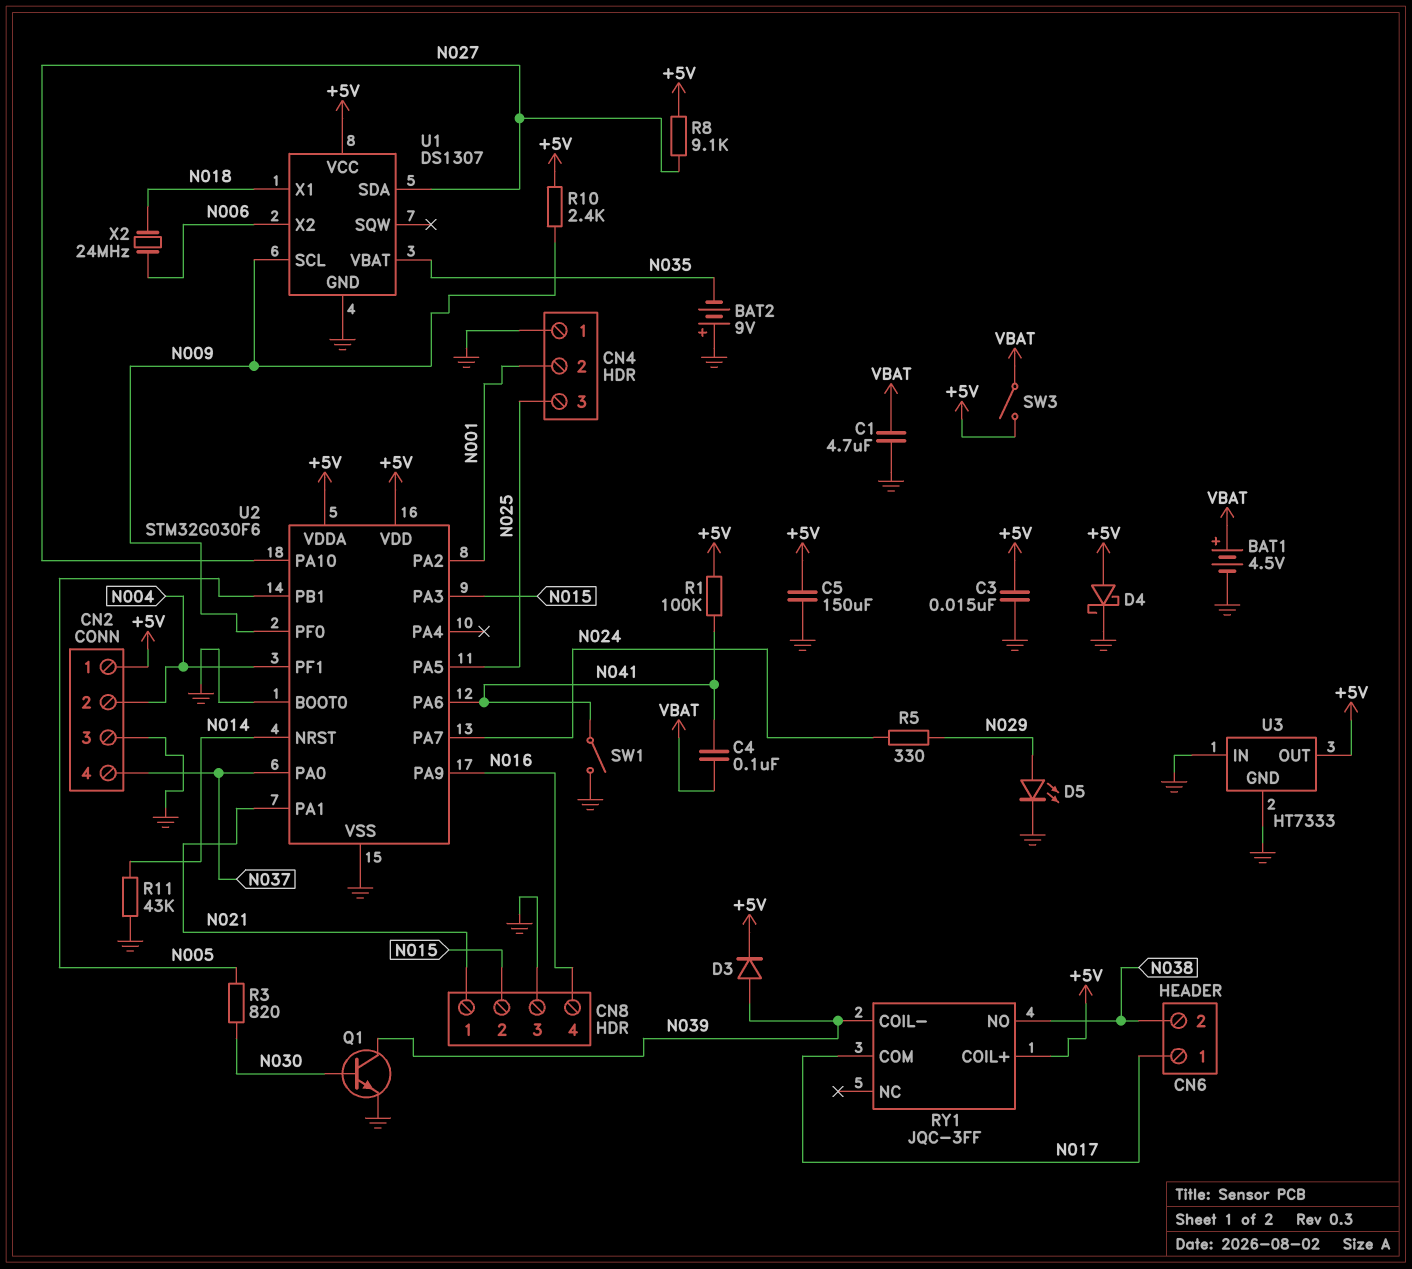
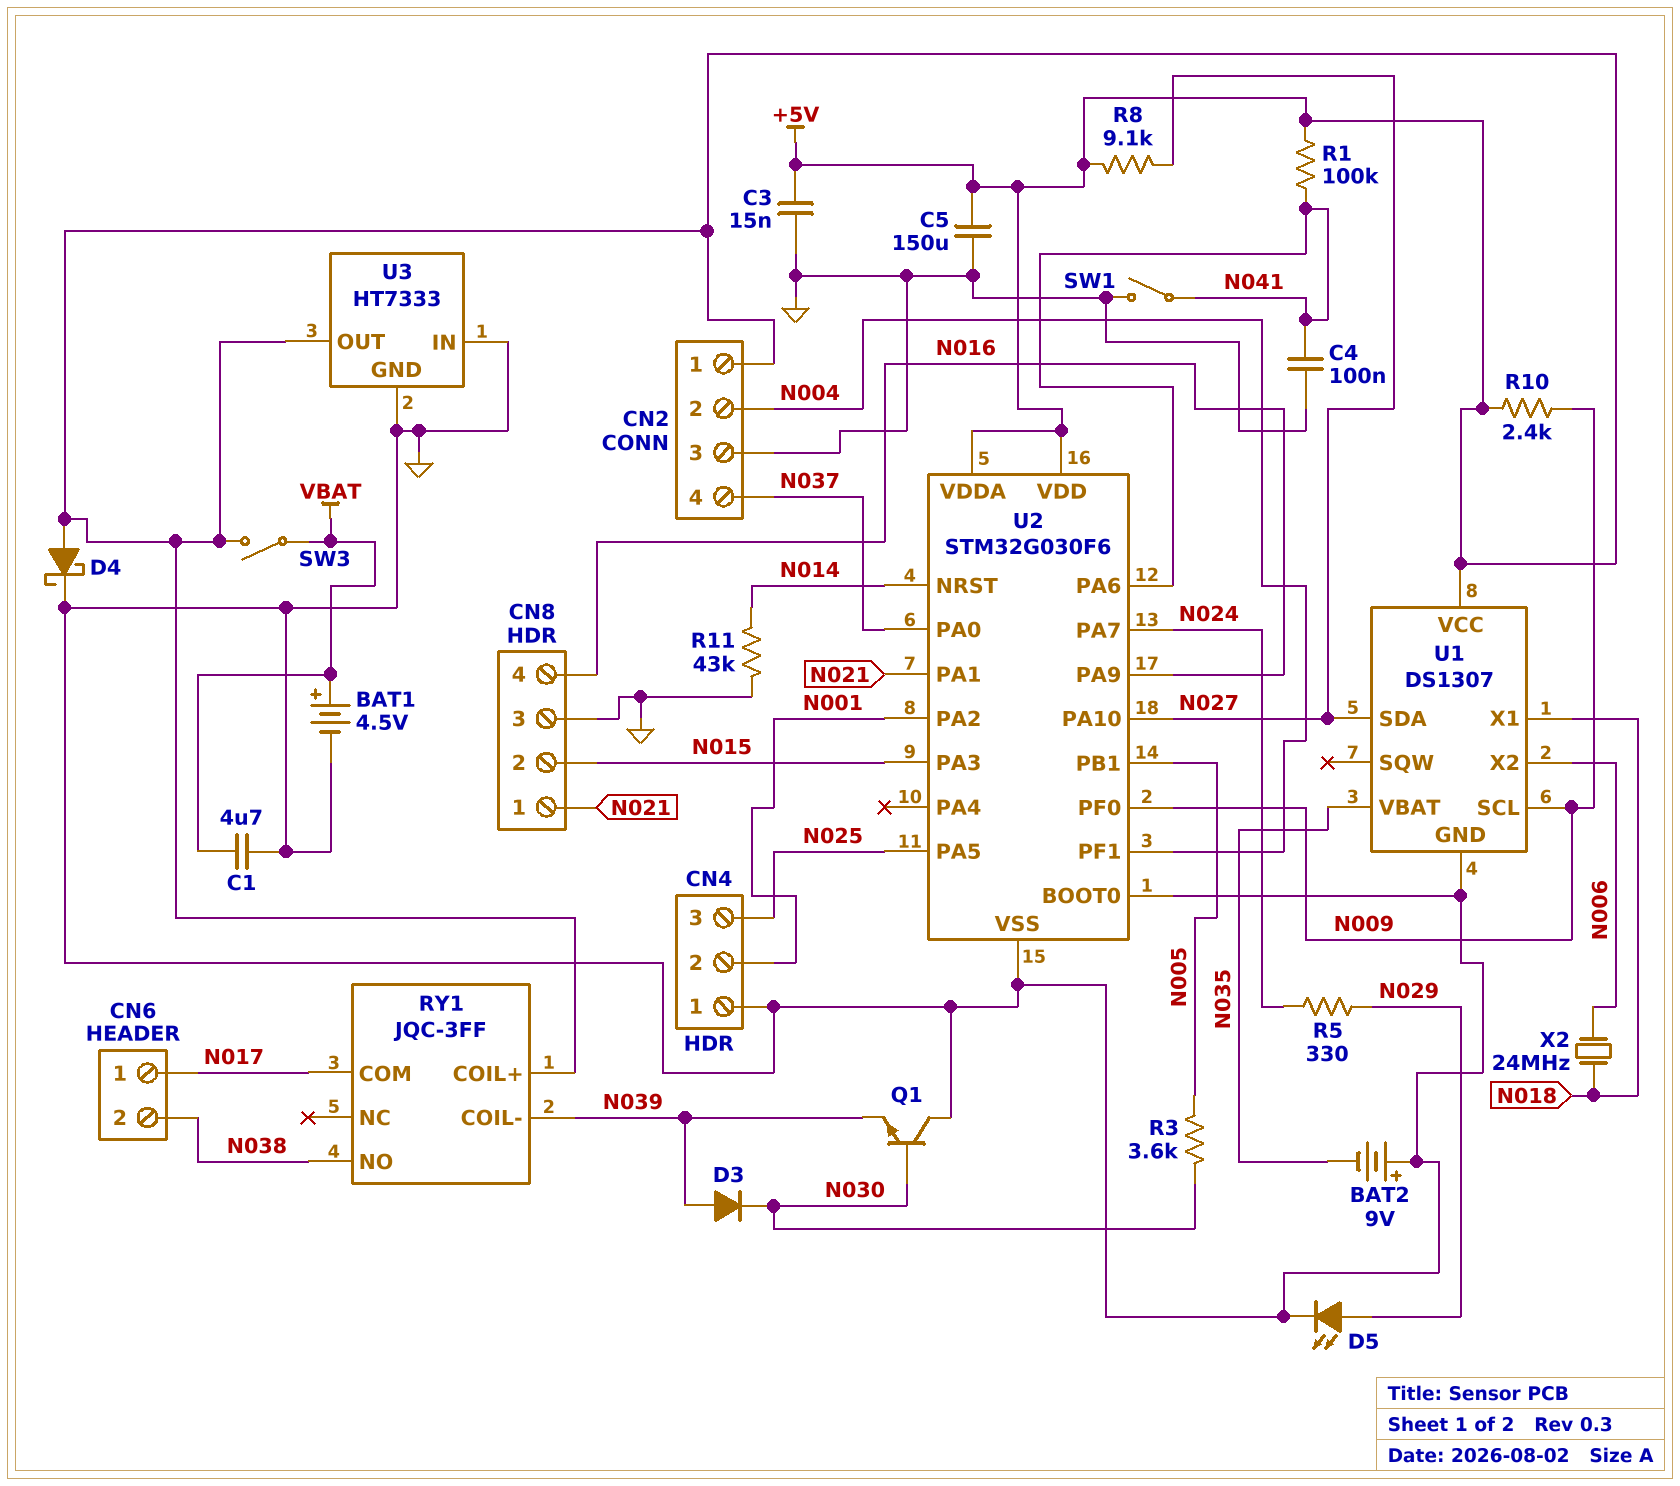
C4: 100nF (N041, VBAT) -> 100nF (GND, N041)
D3: diode (A N039, K +5V) -> diode (A N039, K N030)
Q1: NPN (B N030, C N039, E GND) -> NPN (B N030, C GND, E N039)
R3: 820 (N005, N030) -> 3.6k (N005, N030)

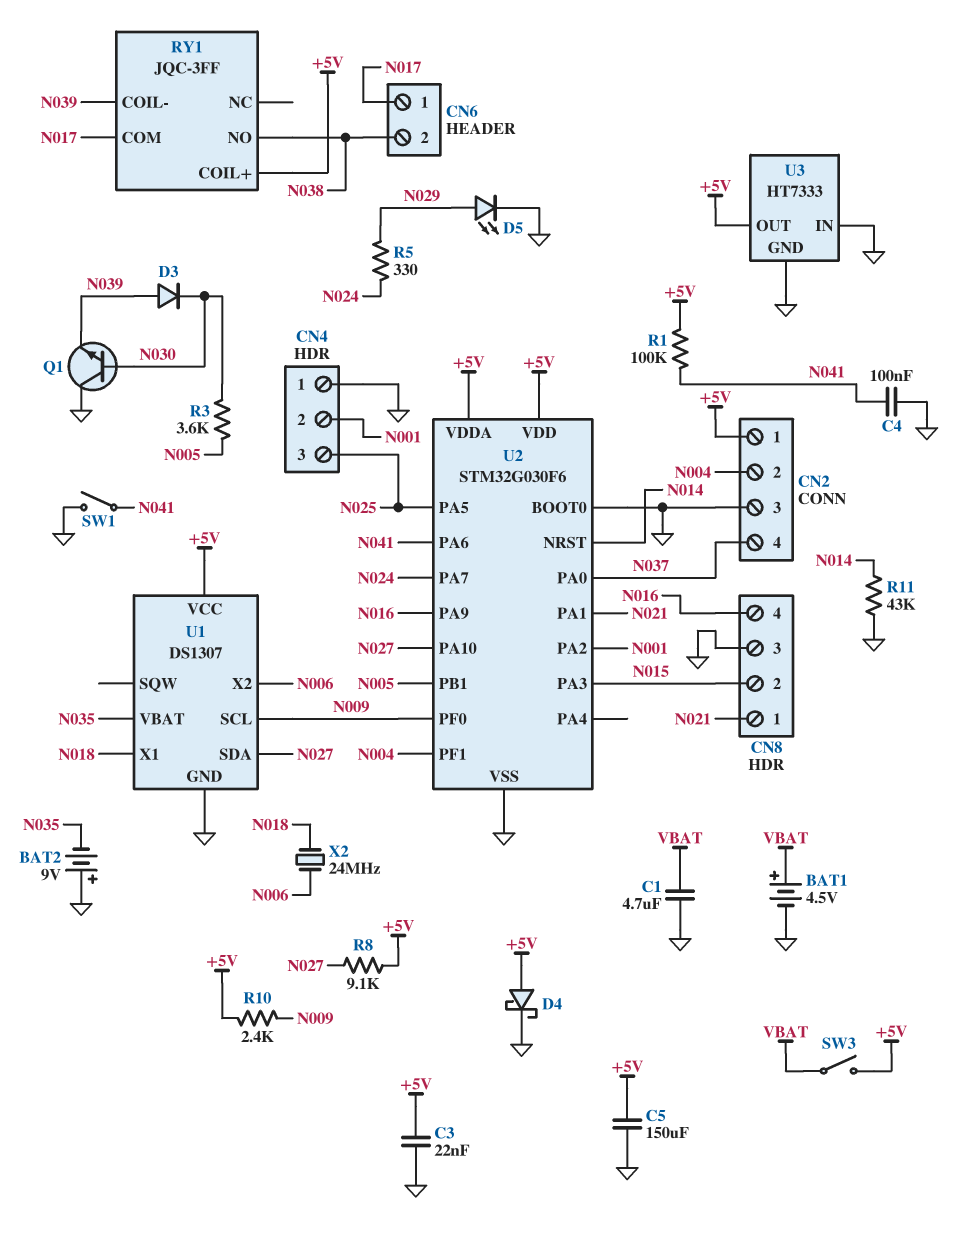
C3: 15nF (+5V, GND) -> 22nF (+5V, GND)

